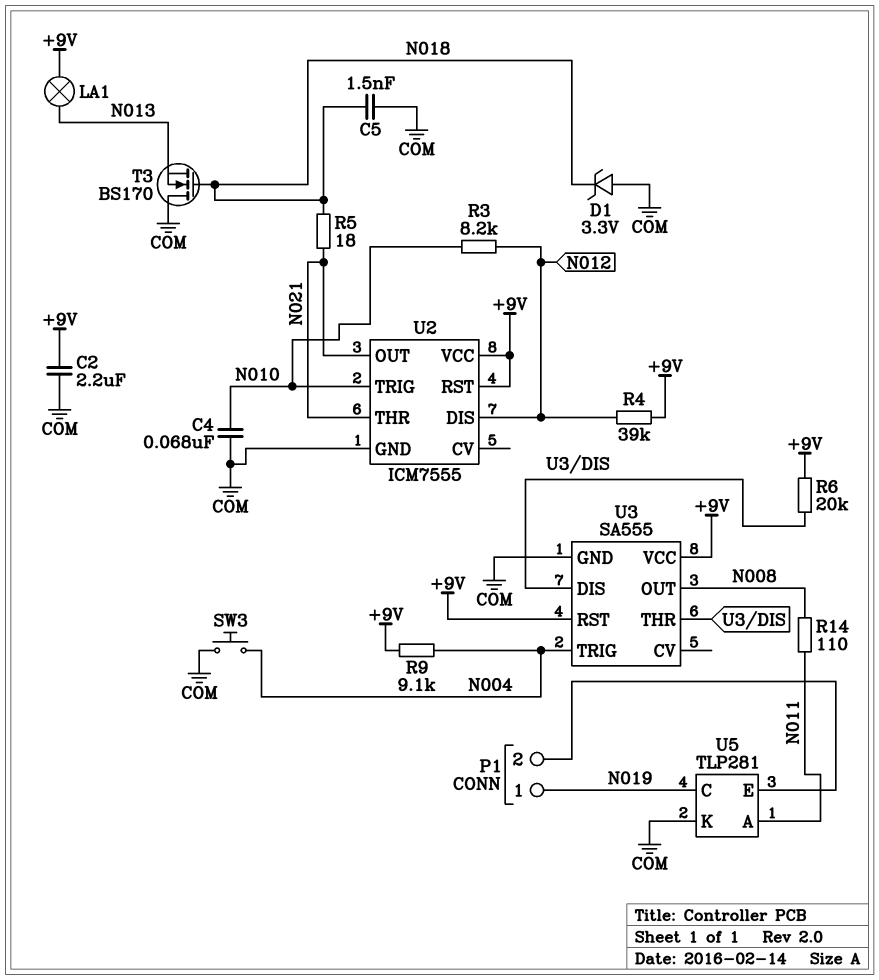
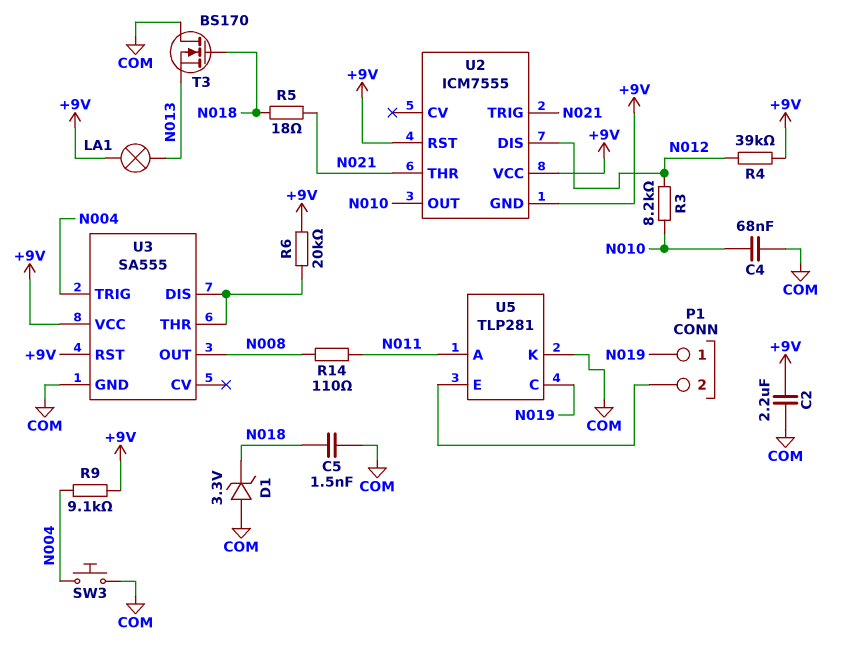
U2 pin GND: COM -> +9V
U2 pin OUT: N021 -> N010
U2 pin TRIG: N010 -> N021

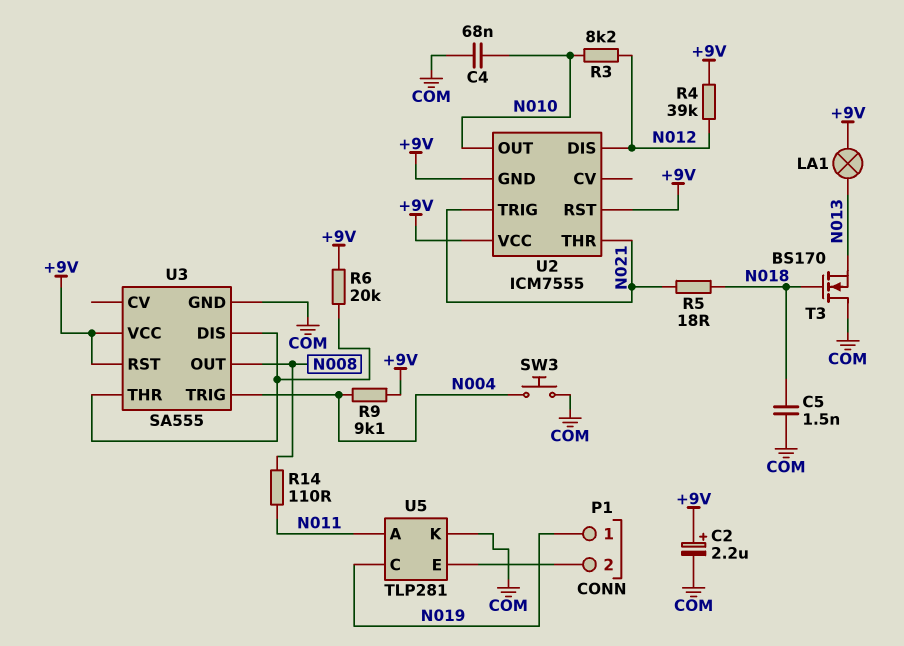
C2: 2.2uF (+9V, COM) -> 2.2uF (plus +9V, minus COM)
D1: zener 3.3V (A COM, K N018) -> none

